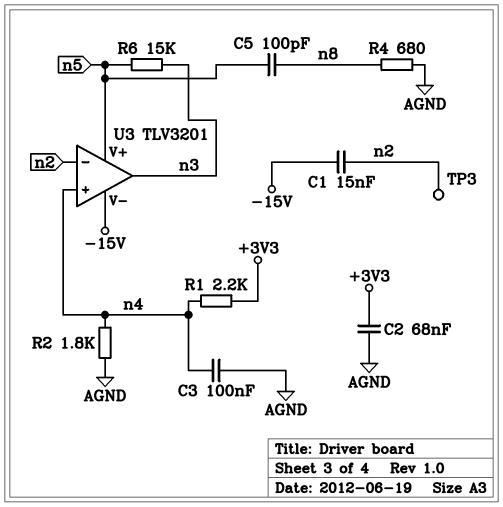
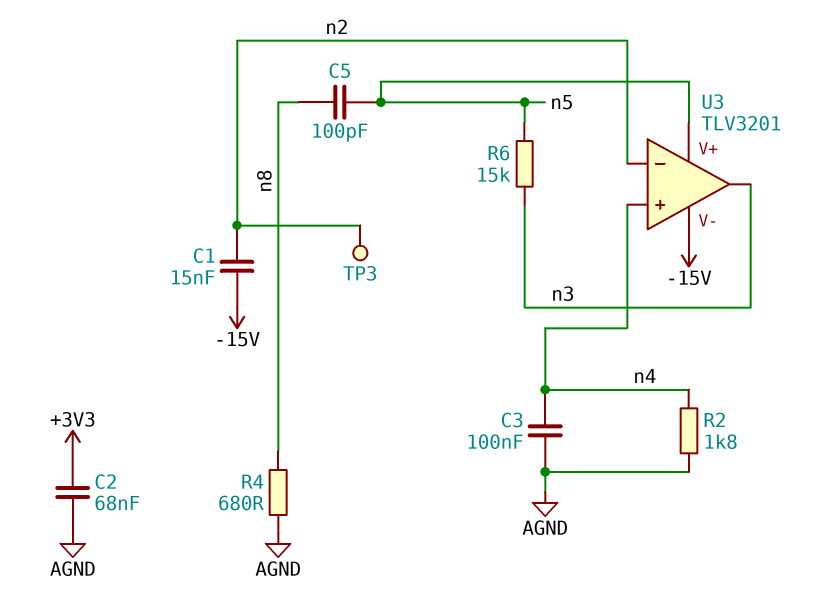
R1: 2.2k (+3V3, n4) -> none

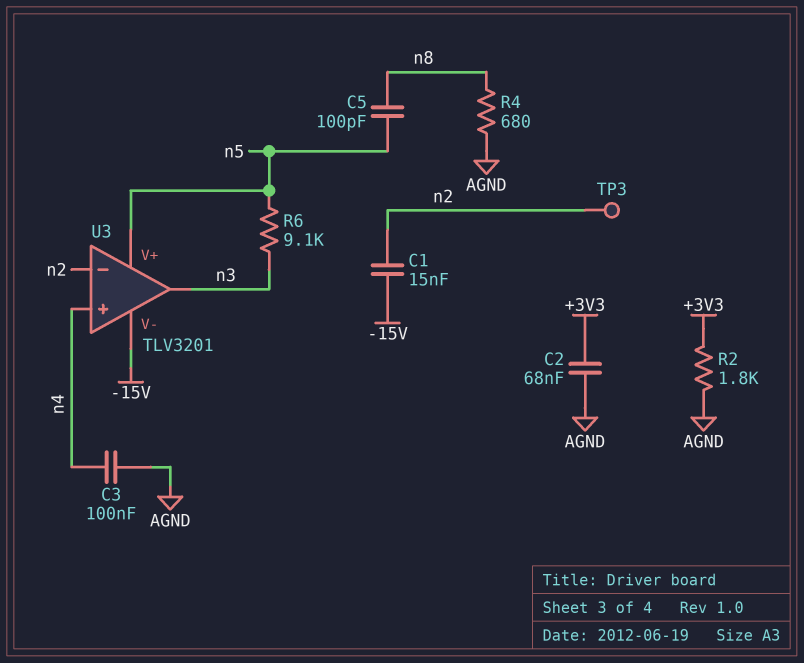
R2: 1.8k (AGND, n4) -> 1.8k (+3V3, AGND)
R6: 15k (n3, n5) -> 9.1k (n3, n5)

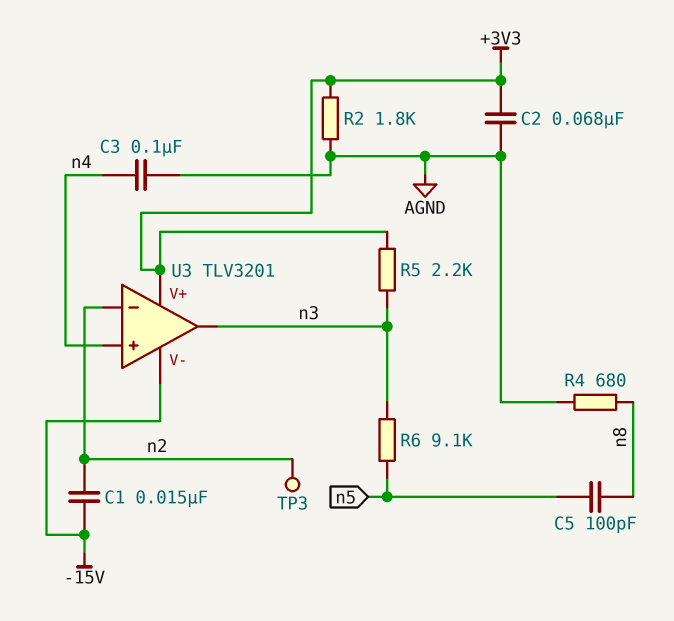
R5: none -> 2.2k (+3V3, n3)
U3 pin V+: n5 -> +3V3

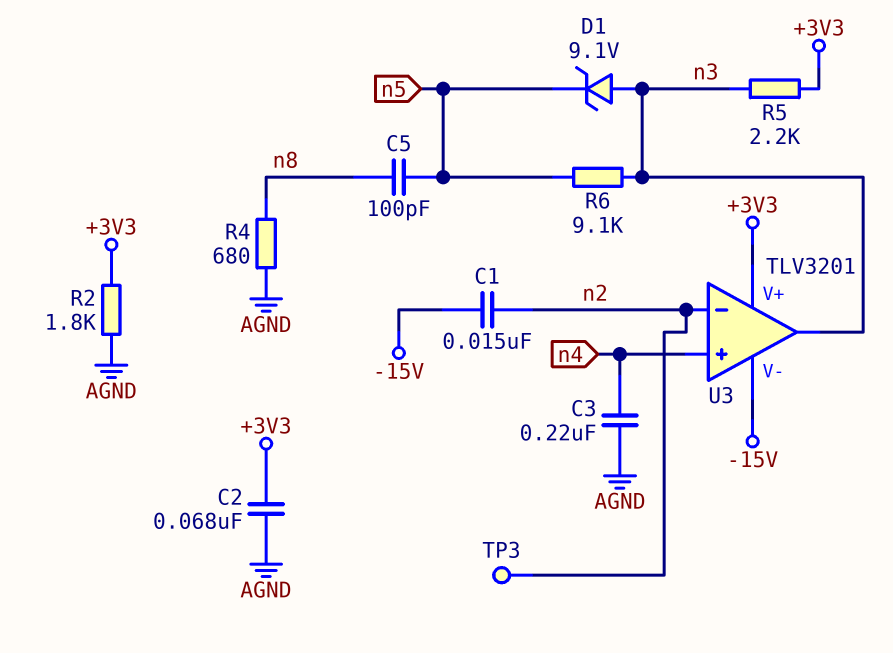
C3: 100nF (AGND, n4) -> 220nF (AGND, n4)
D1: none -> zener 9.1V (A n3, K n5)

